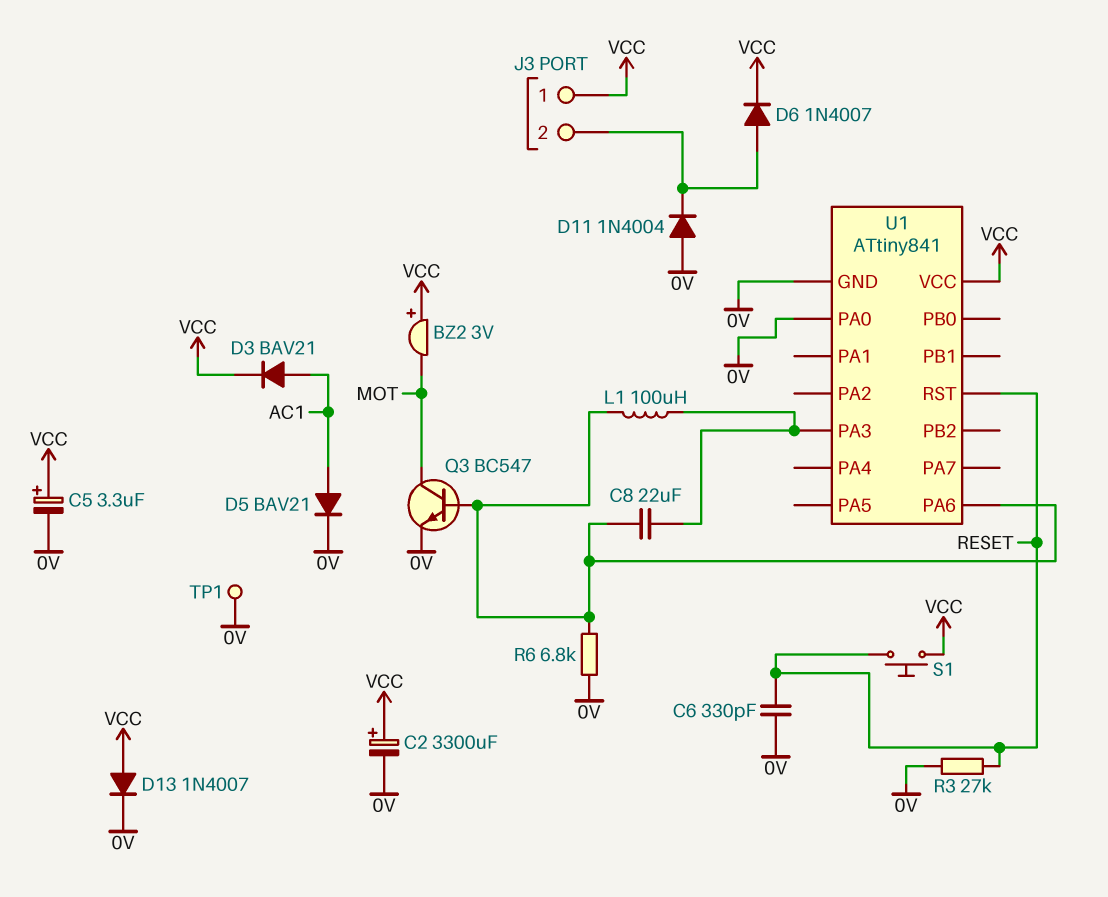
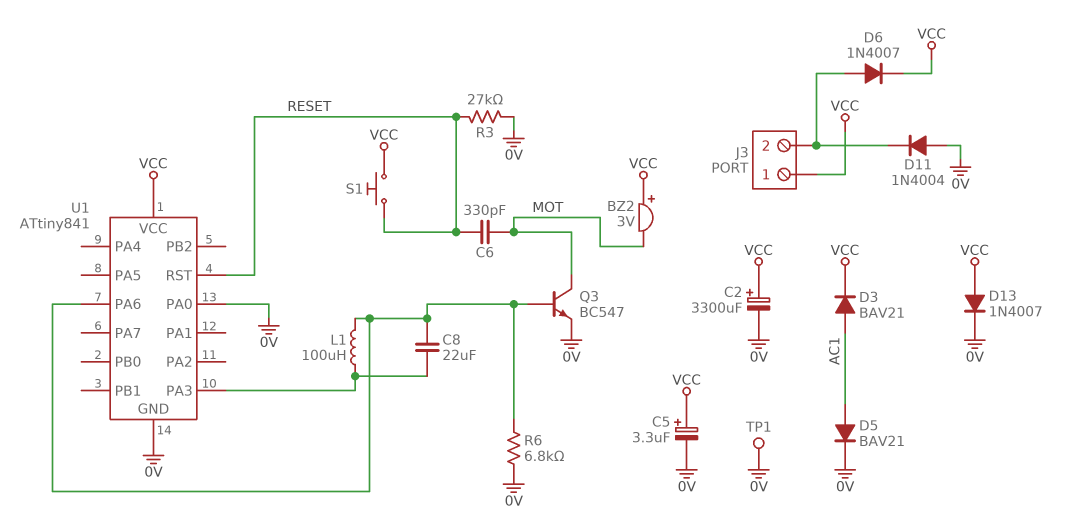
C6: 330pF (0V, RESET) -> 330pF (MOT, RESET)

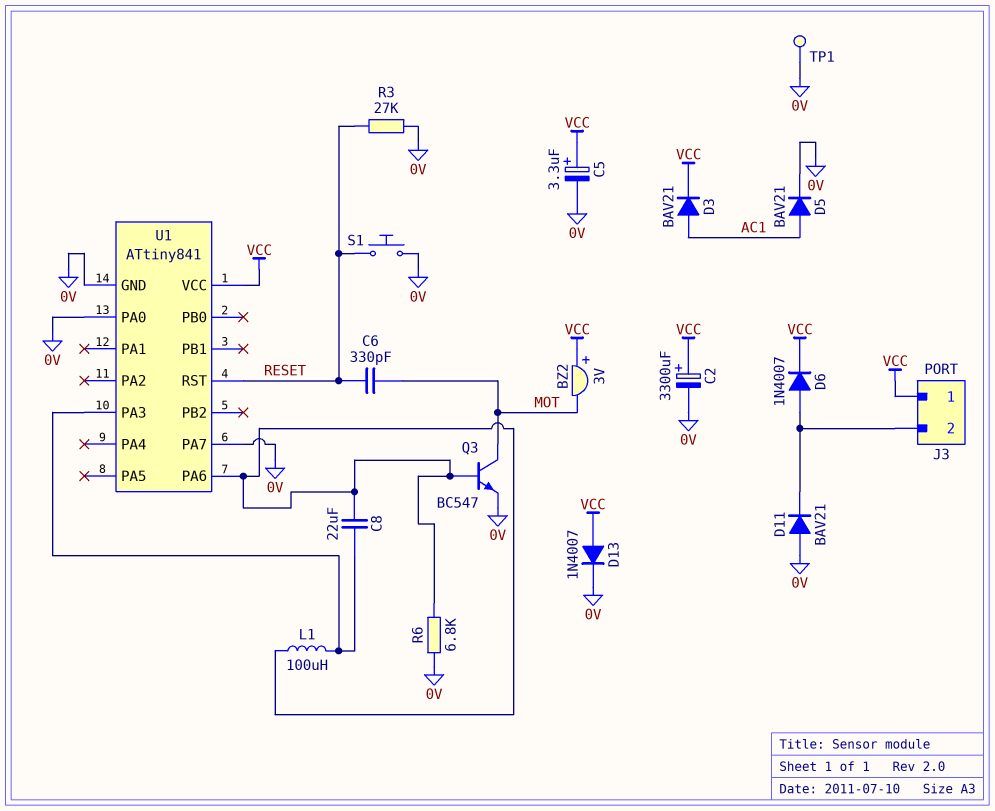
D11: diode 1N4004 (A 0V, K J3/2) -> diode BAV21 (A 0V, K J3/2)
S1: button (RESET, VCC) -> button (0V, RESET)
U1 pin PA7: none -> 0V

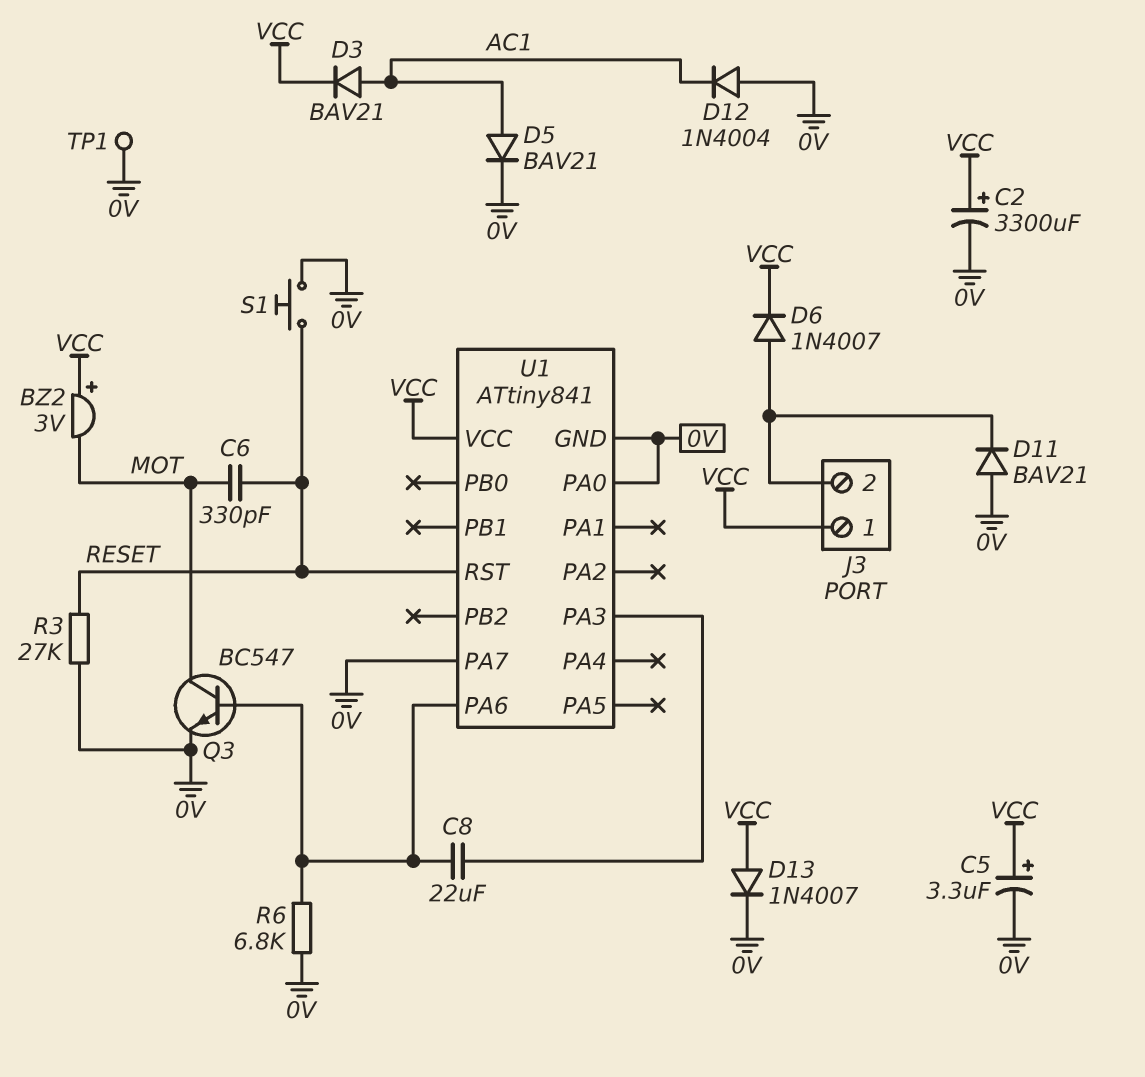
D12: none -> diode 1N4004 (A 0V, K AC1)
L1: 100uH (U1/PA3, U1/PA6) -> none

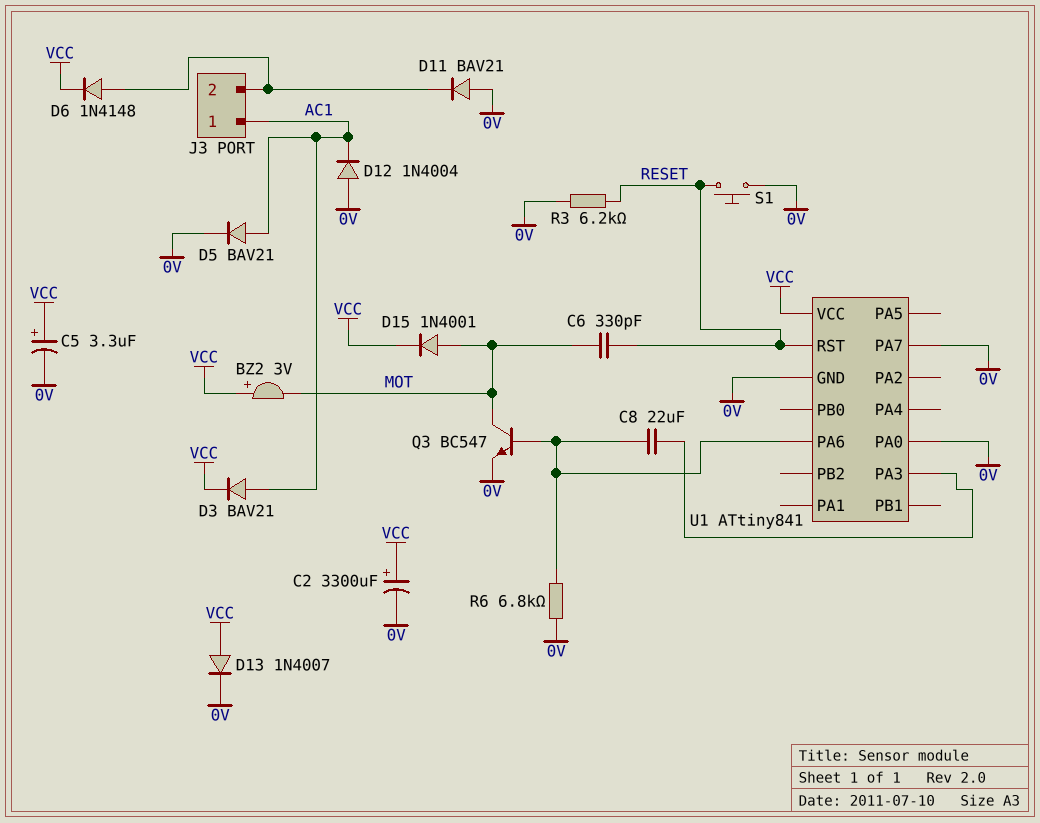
D6: diode 1N4007 (A J3/2, K VCC) -> diode 1N4148 (A J3/2, K VCC)
D15: none -> diode 1N4001 (A MOT, K VCC)
J3 pin 1: VCC -> AC1
R3: 27k (0V, RESET) -> 6.2k (0V, RESET)
TP1: test point (0V) -> none

